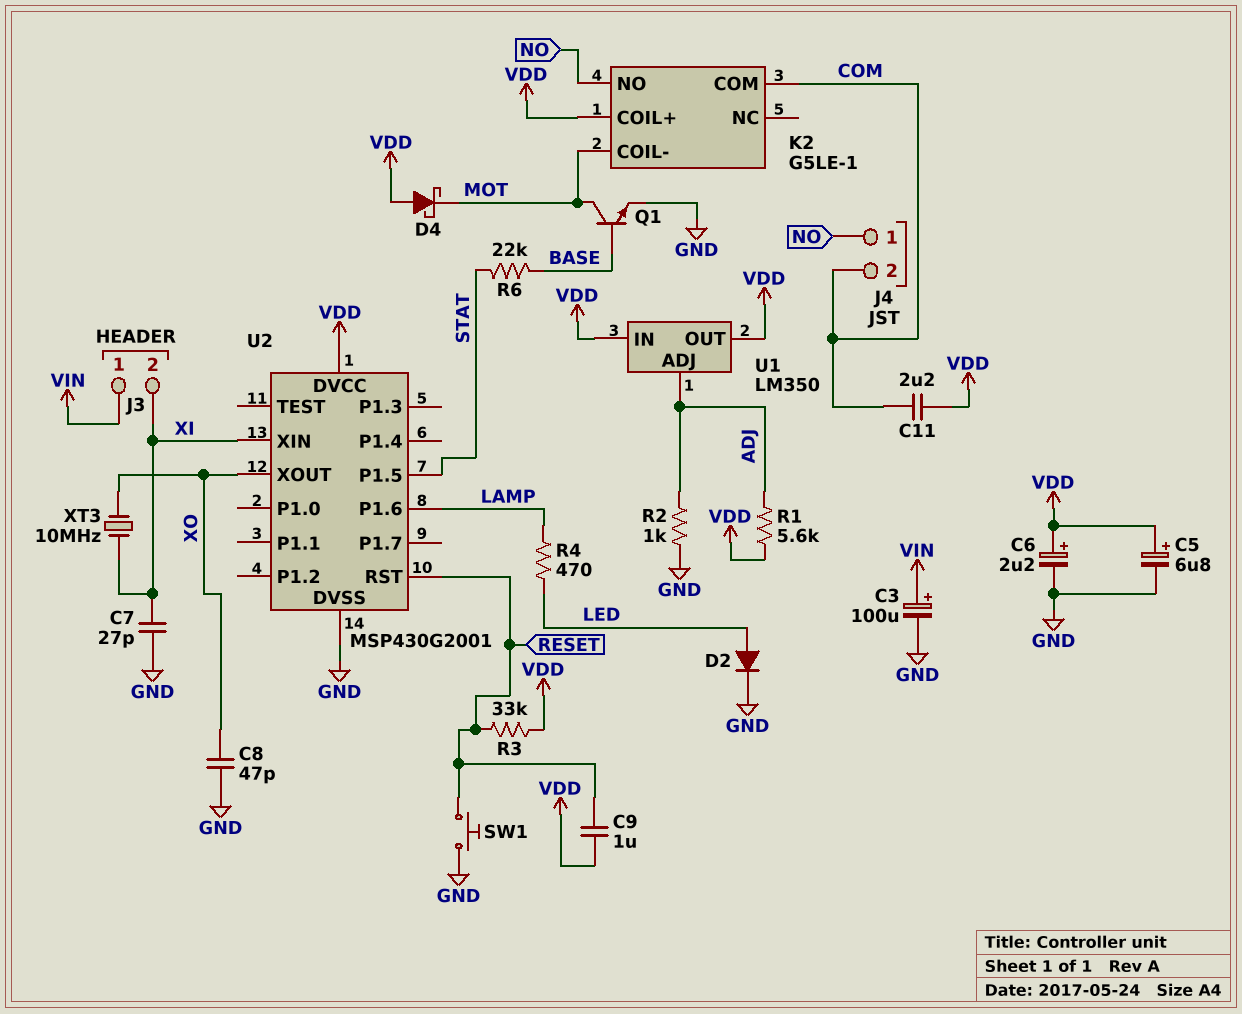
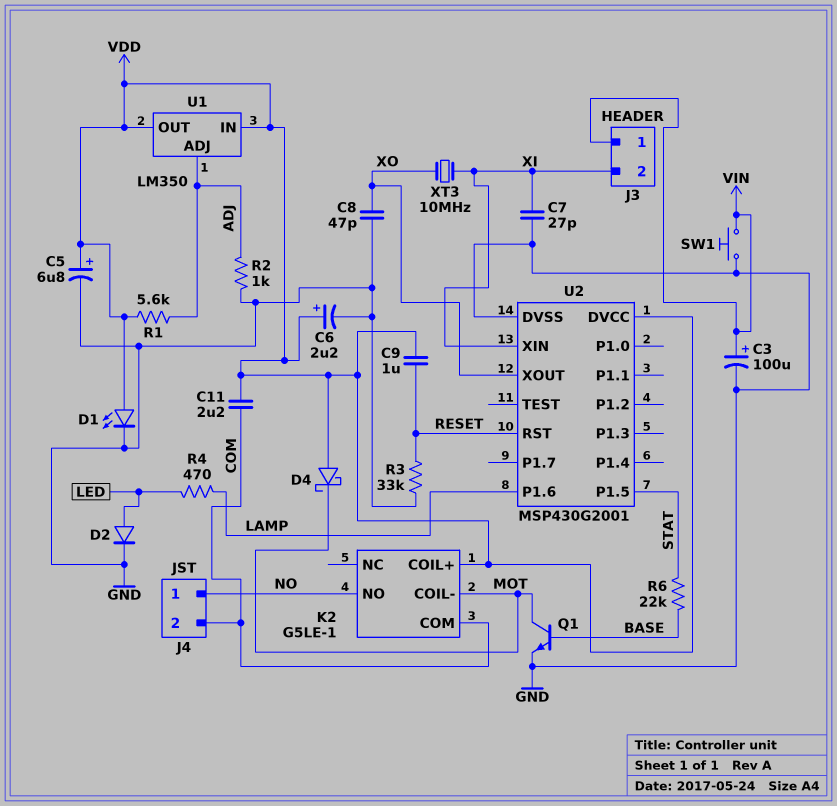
D1: none -> LED (A VDD, K GND)
R3: 33k (RESET, VDD) -> 33k (GND, RESET)
SW1: button (GND, RESET) -> button (GND, VIN)

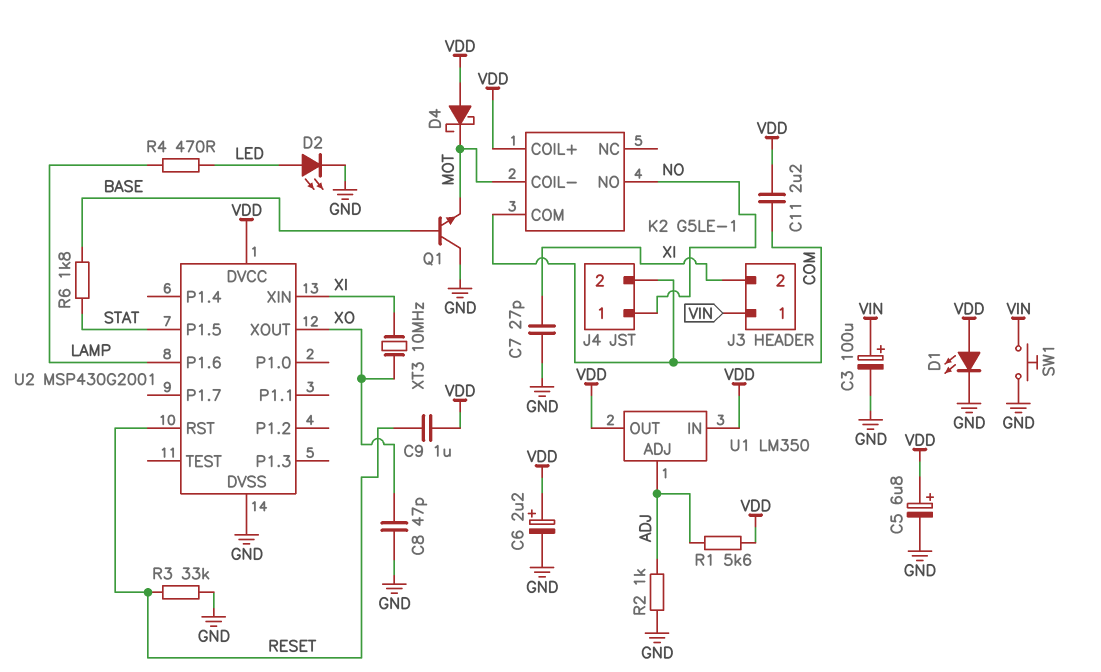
D2: diode (A LED, K GND) -> LED (A LED, K GND)
Q1: NPN (B BASE, C MOT, E GND) -> NPN (B BASE, C GND, E MOT)
R6: 22k (BASE, STAT) -> 1.8k (BASE, STAT)

